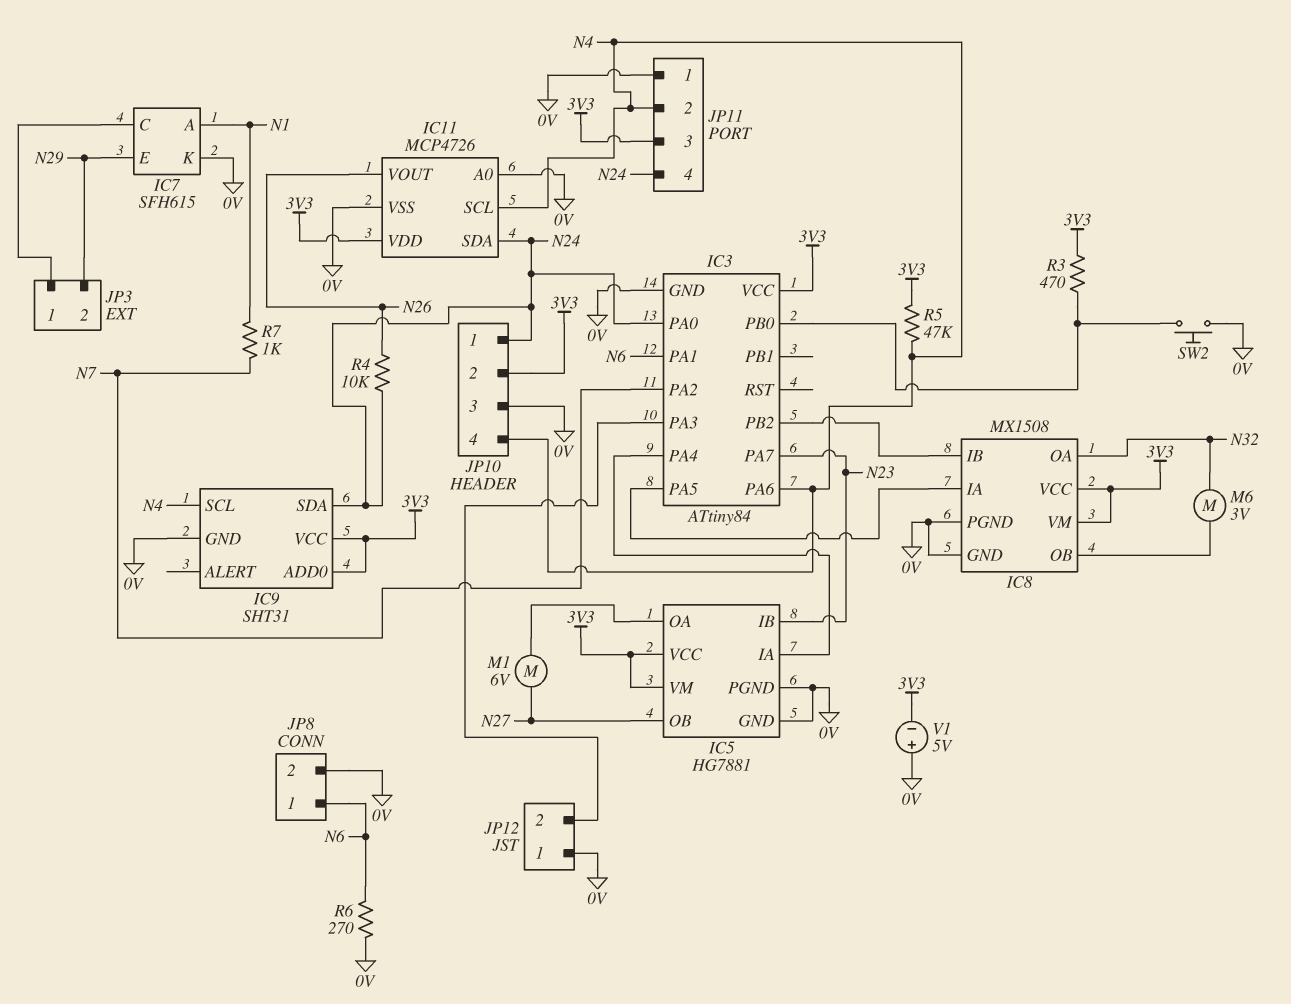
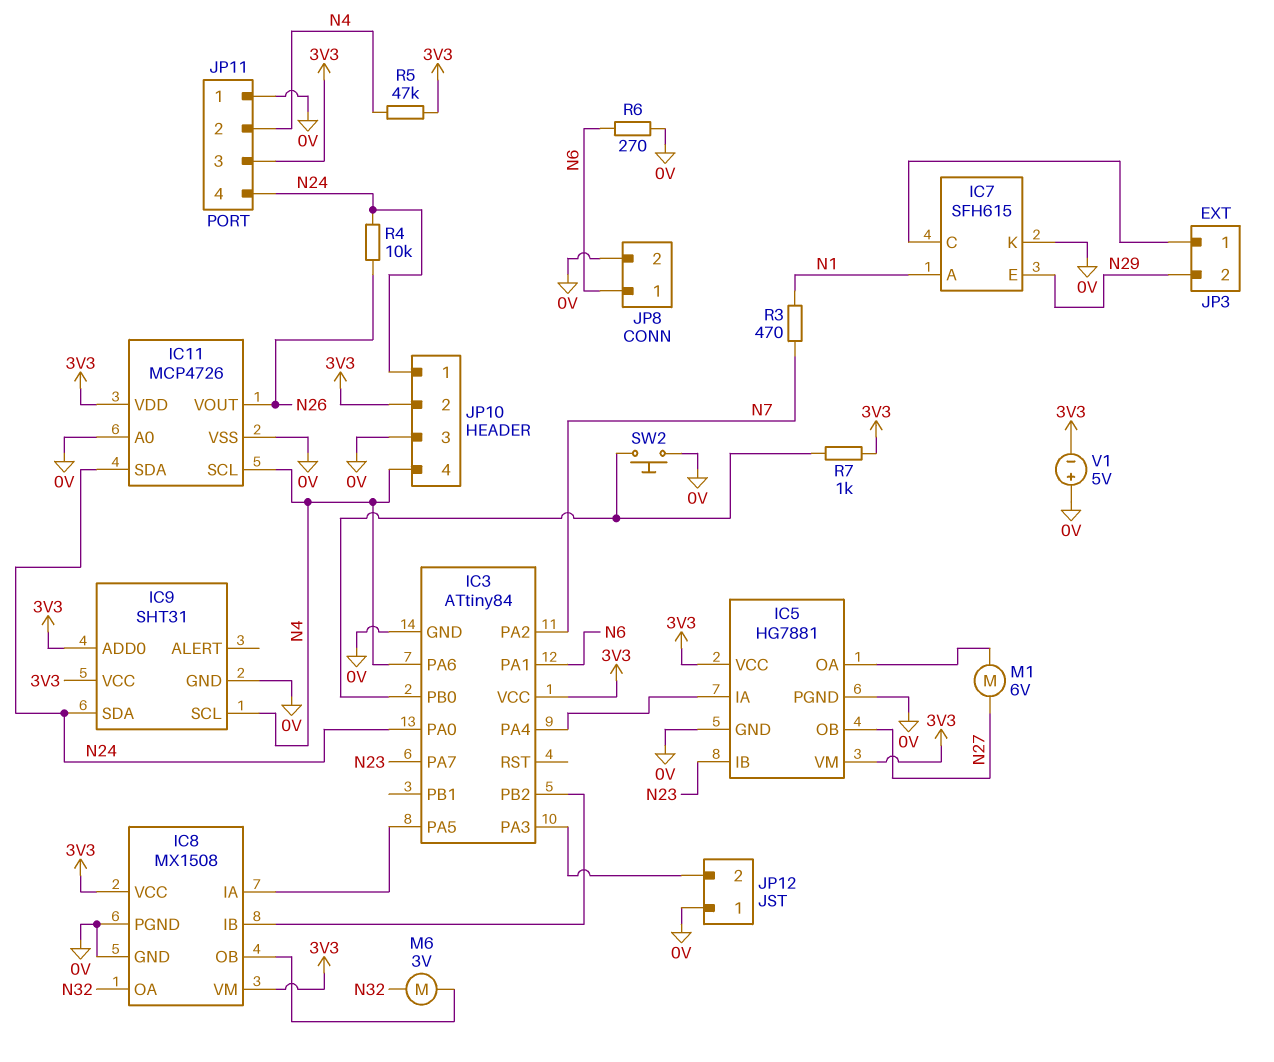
R3: 470 (3V3, IC3/PB0) -> 470 (N1, N7)
R7: 1k (N1, N7) -> 1k (3V3, IC3/PB0)

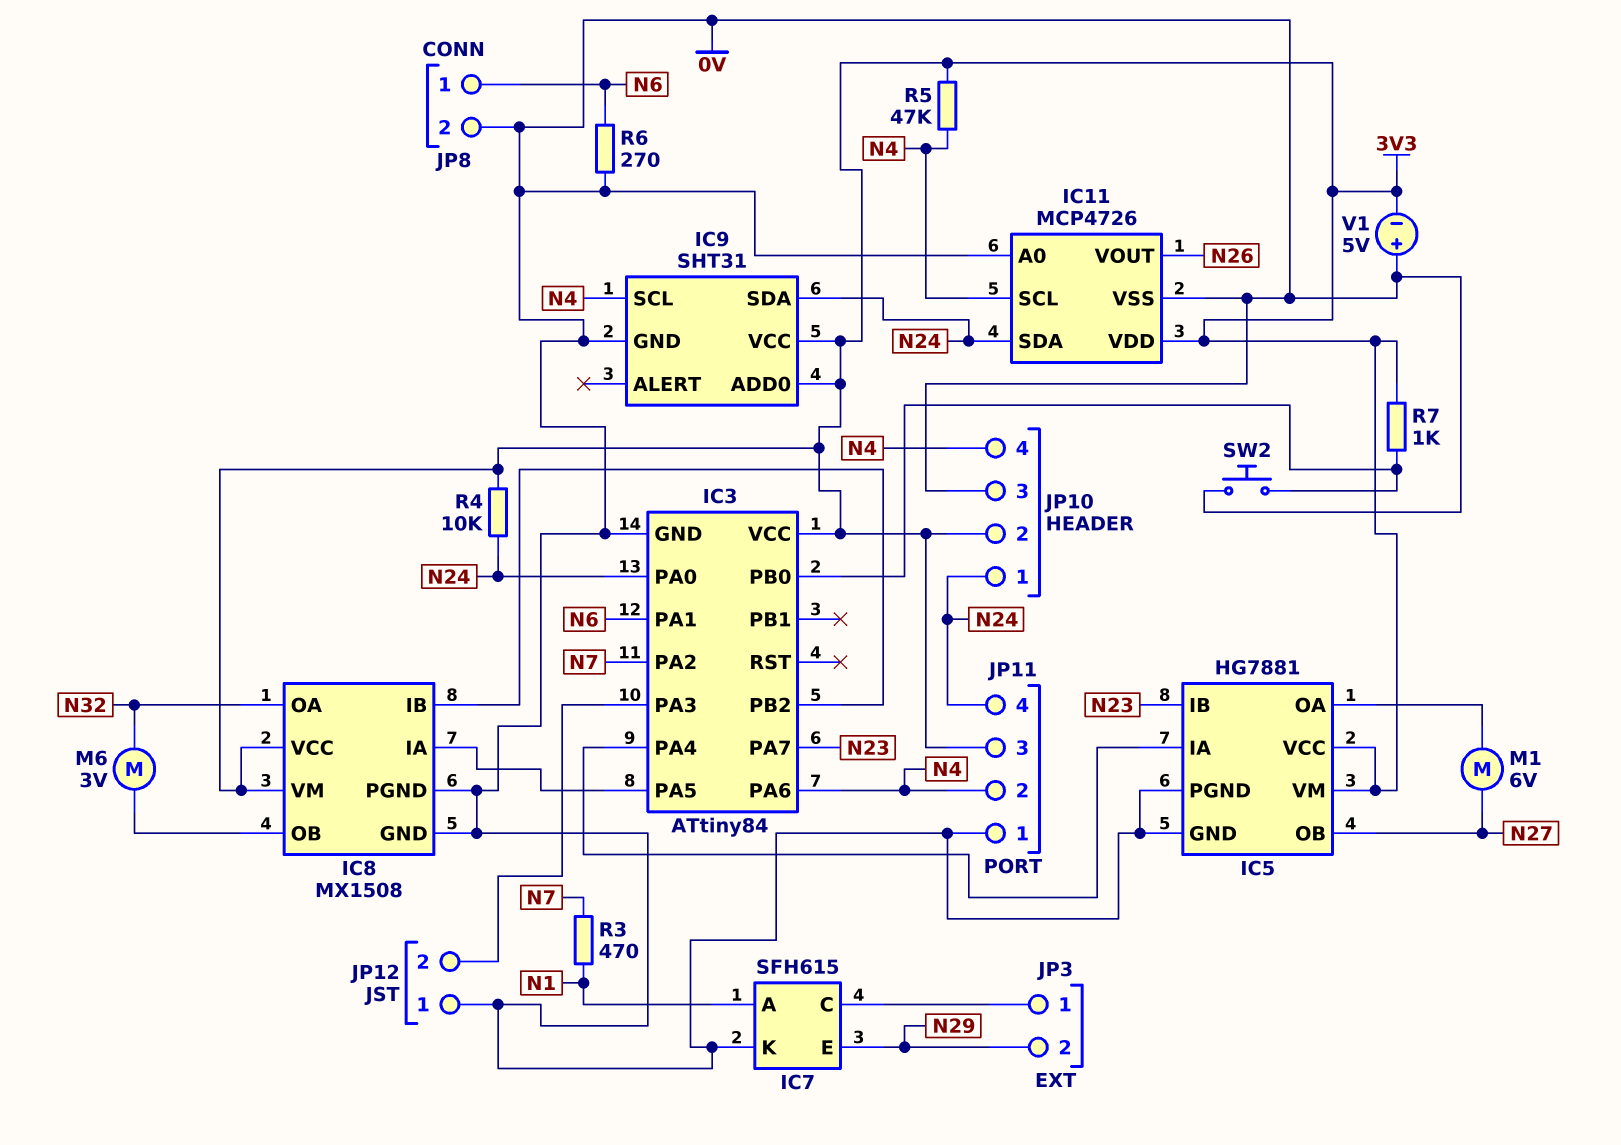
R4: 10k (N24, N26) -> 10k (3V3, N24)

